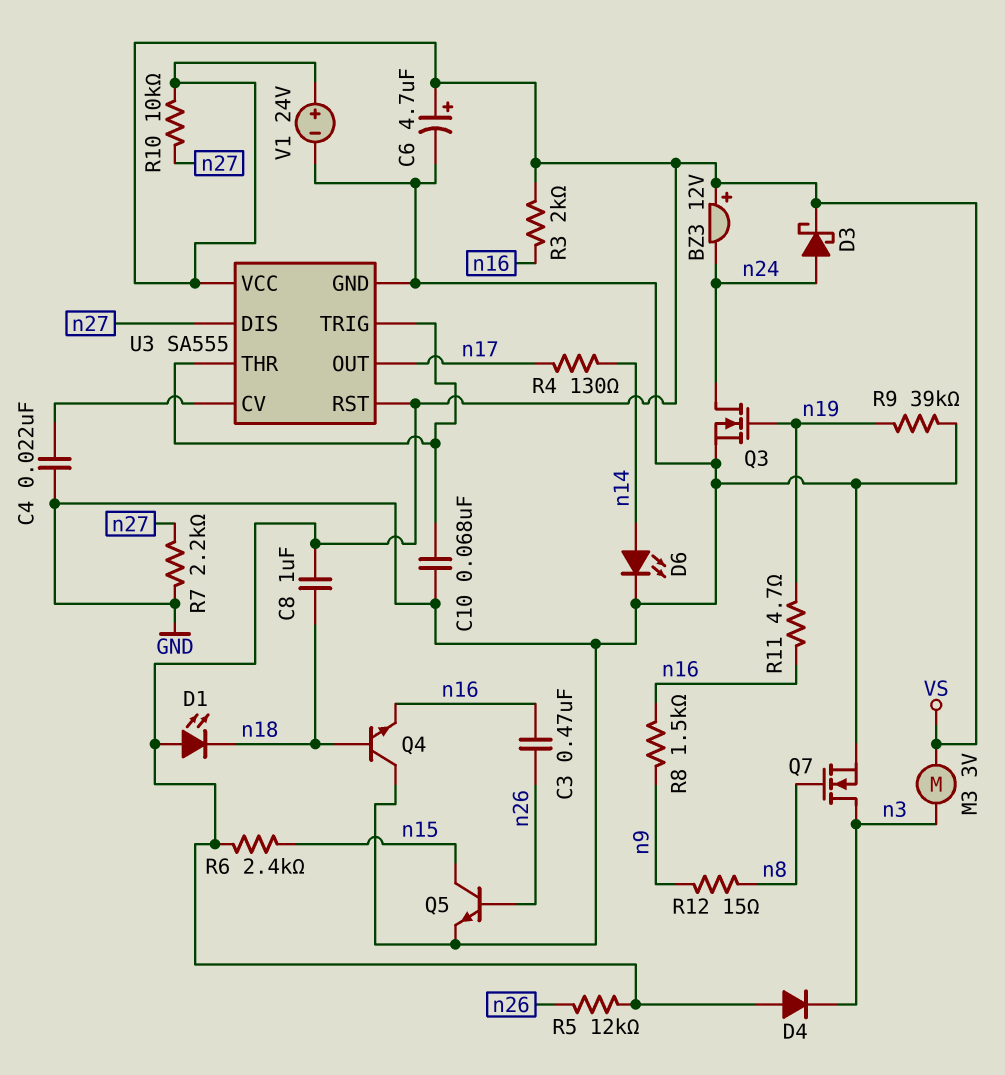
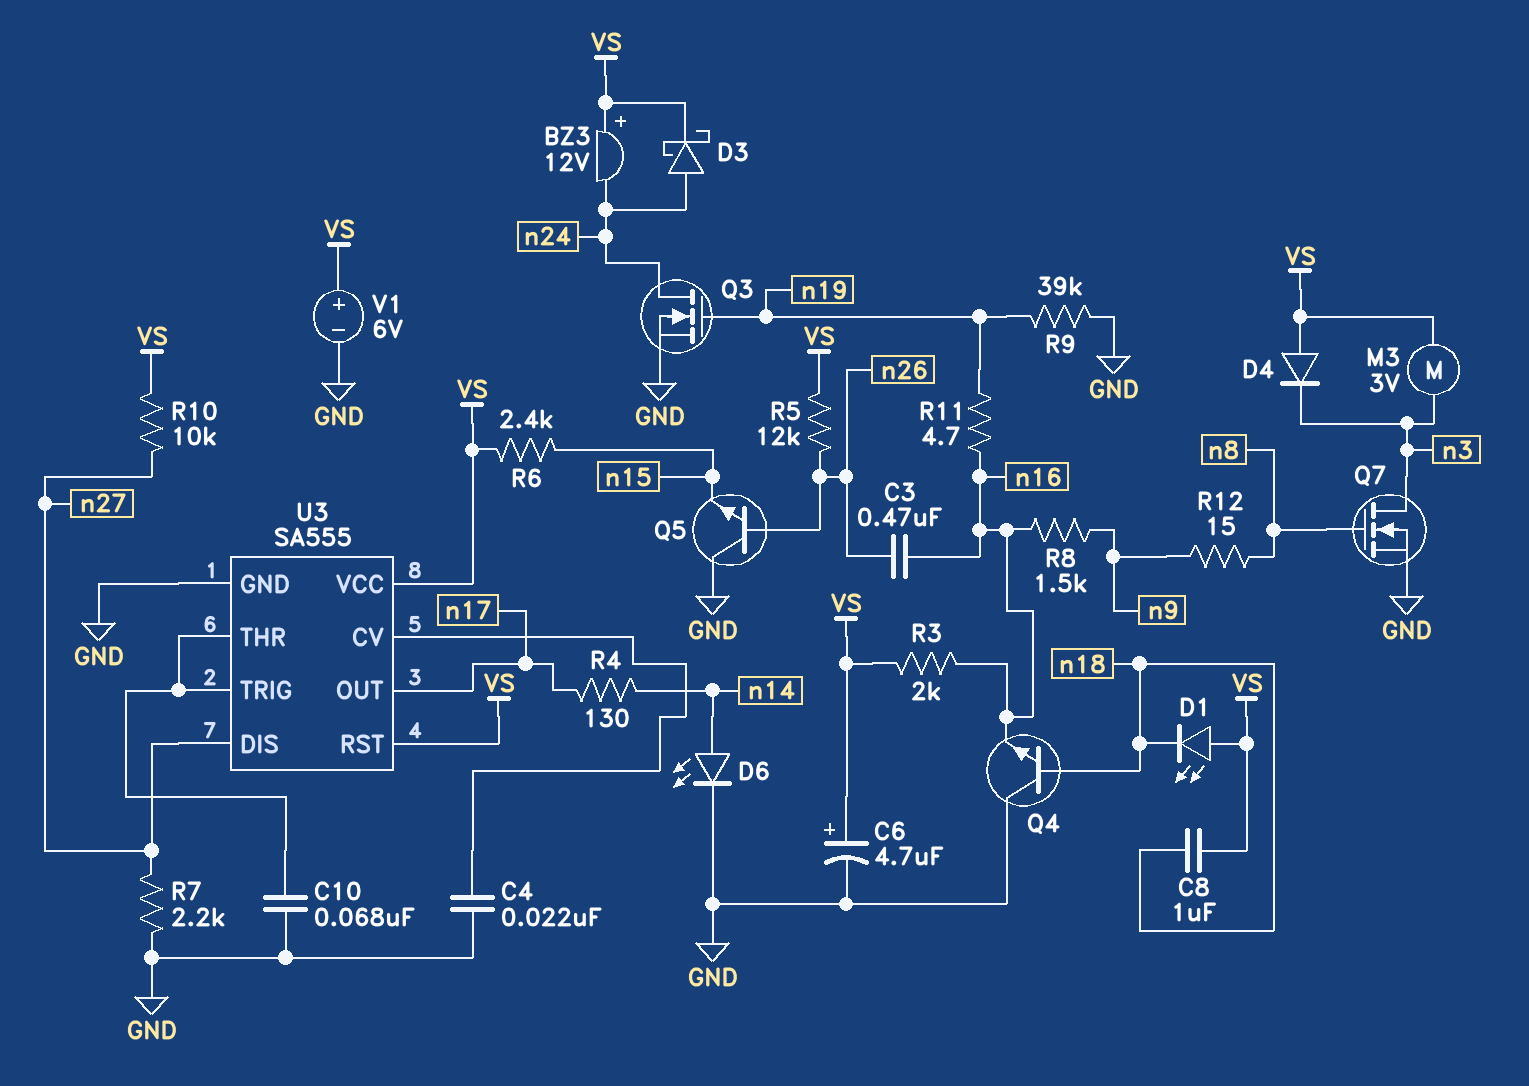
Q5: NPN (B n26, C n15, E GND) -> NPN (B n26, C GND, E n15)
V1: 24V (plus VS, minus GND) -> 6V (plus VS, minus GND)

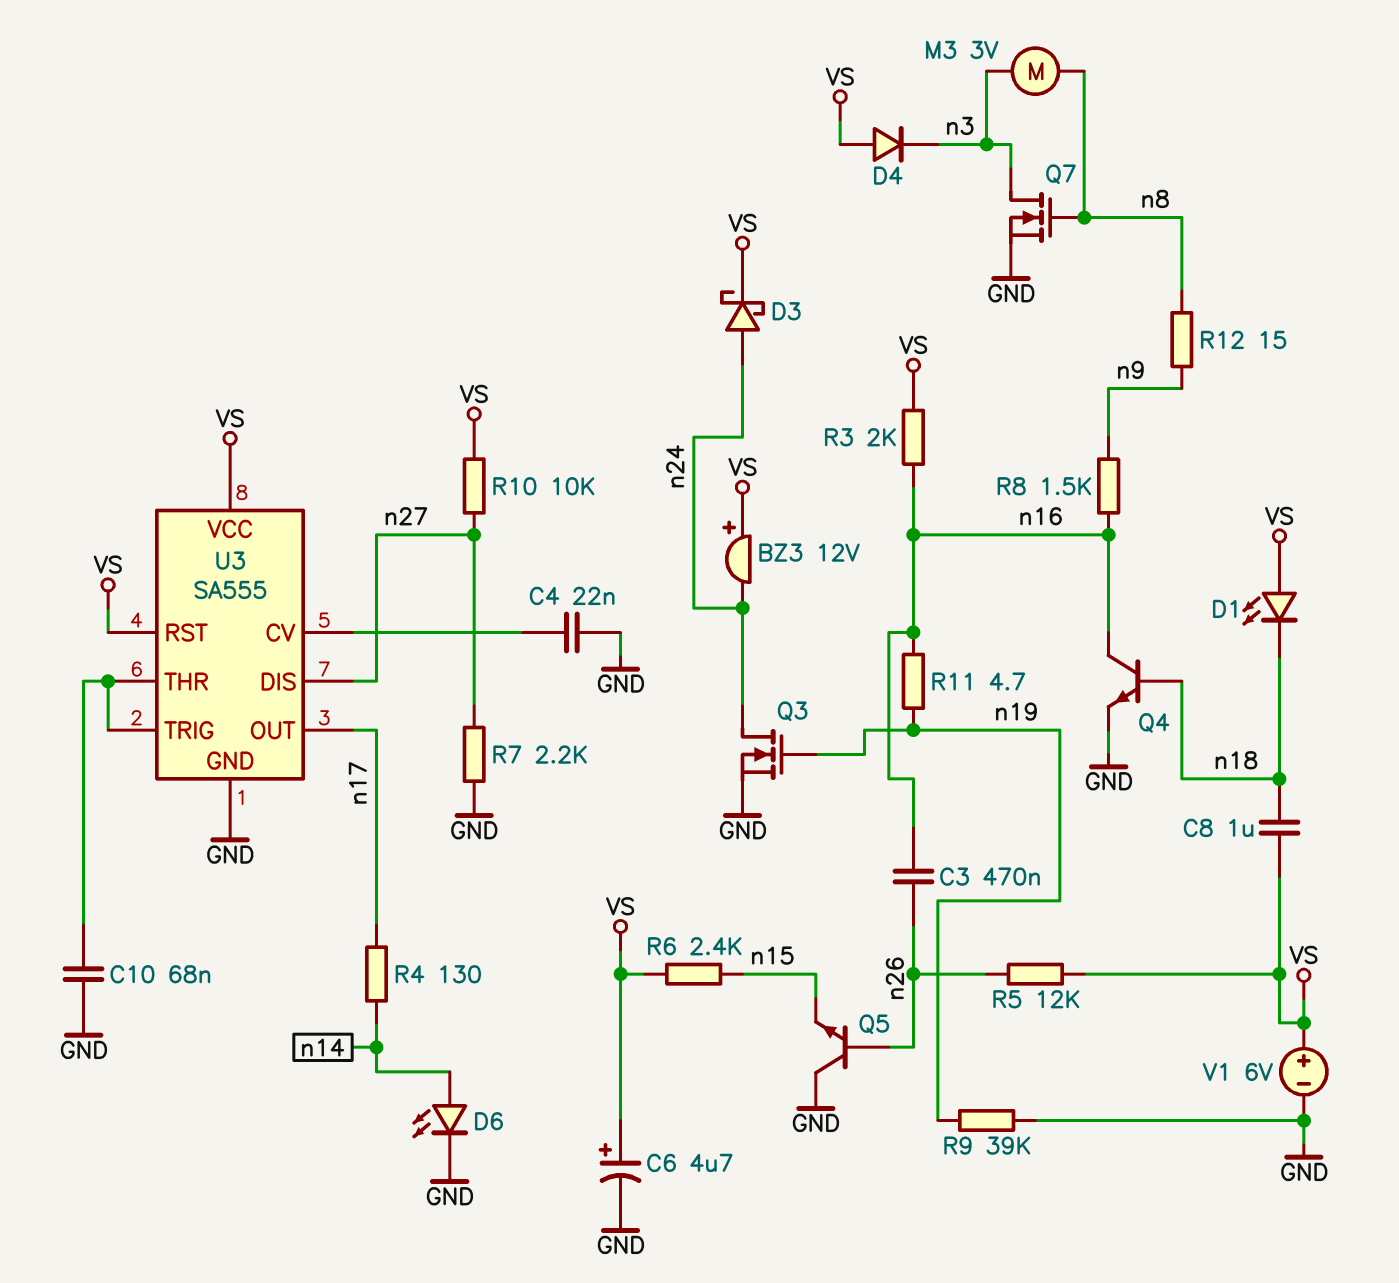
M3: motor 3V (VS, n3) -> motor 3V (n3, n8)
Q4: NPN (B n18, C GND, E n16) -> NPN (B n18, C n16, E GND)

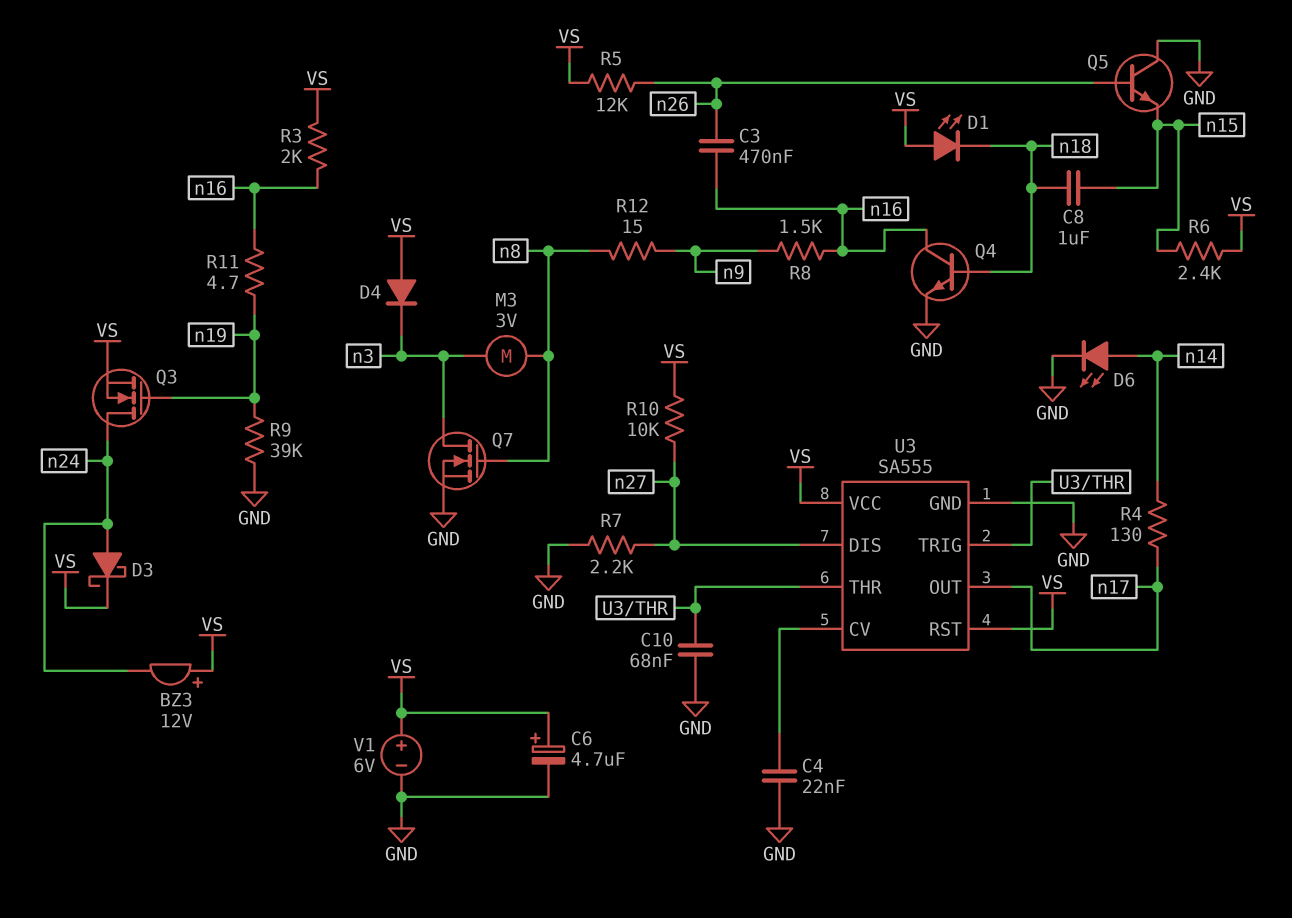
C8: 1uF (VS, n18) -> 1uF (n15, n18)
Q3: NMOS (G n19, D n24, S GND) -> NMOS (G n19, D n24, S VS)

